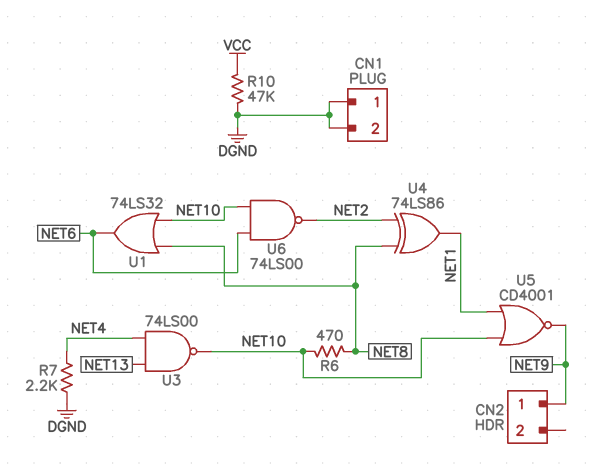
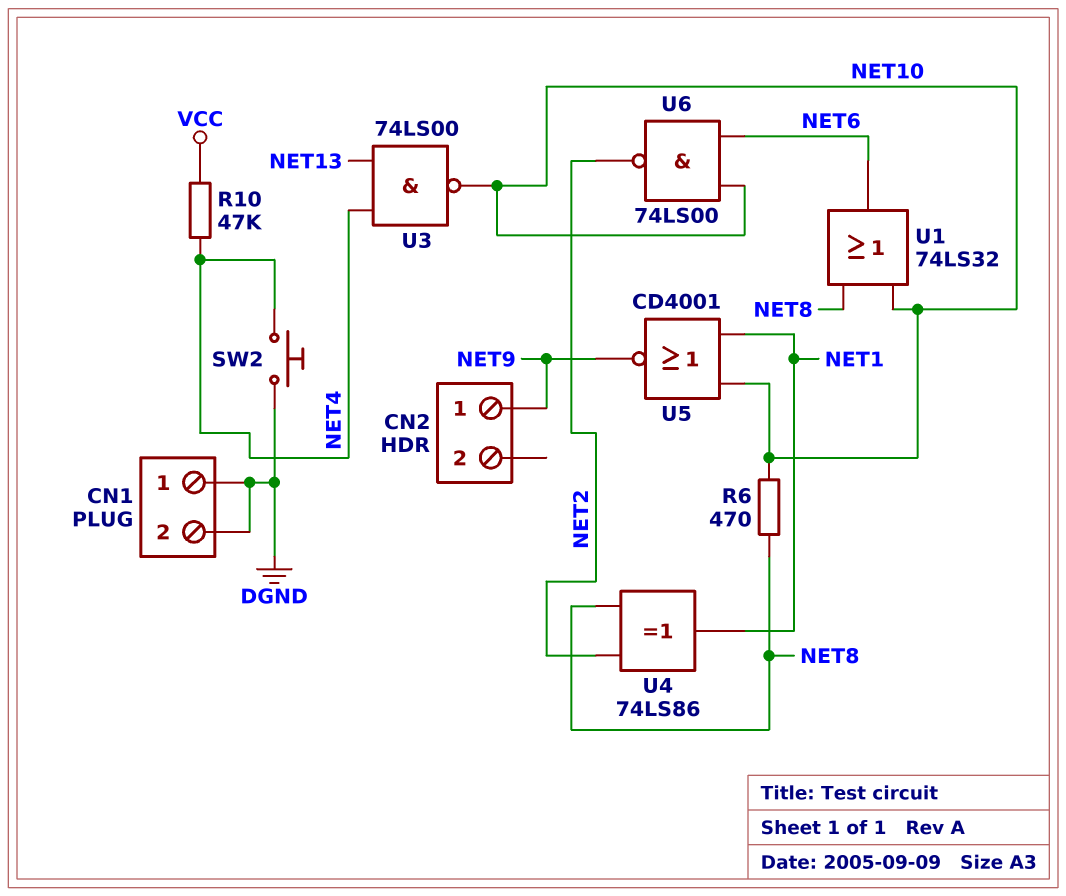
R7: 2.2k (DGND, NET4) -> none
R10: 47k (DGND, VCC) -> 47k (NET4, VCC)
SW2: none -> button (DGND, NET4)

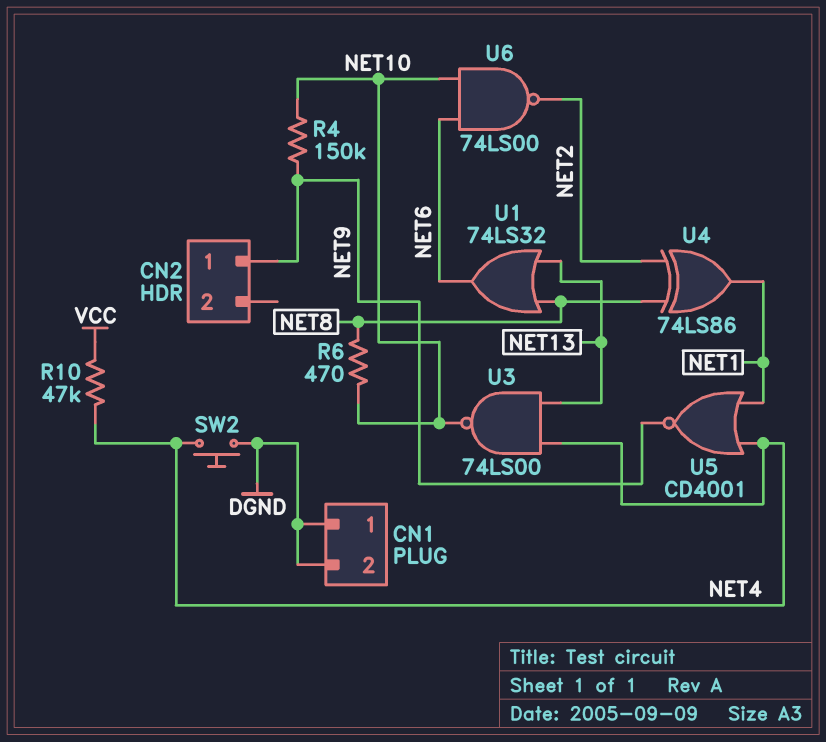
R4: none -> 150k (NET9, NET10)
U1: OR 74LS32 (in NET8, in NET10, out NET6) -> OR 74LS32 (in NET8, in NET13, out NET6)
U5: NOR CD4001 (in NET1, in NET10, out NET9) -> NOR CD4001 (in NET1, in NET4, out NET9)

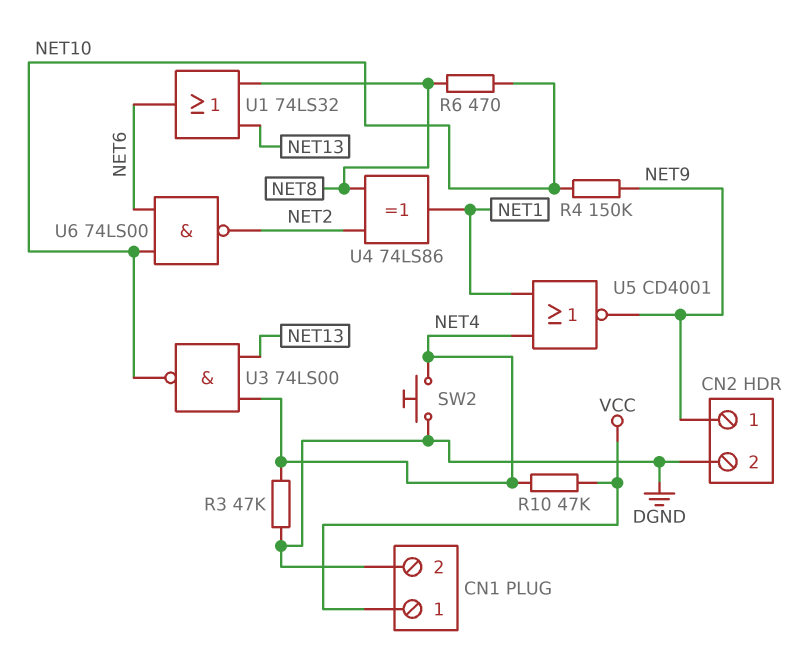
CN1 pin 1: DGND -> VCC
CN2 pin 2: none -> DGND
R3: none -> 47k (DGND, NET4)

